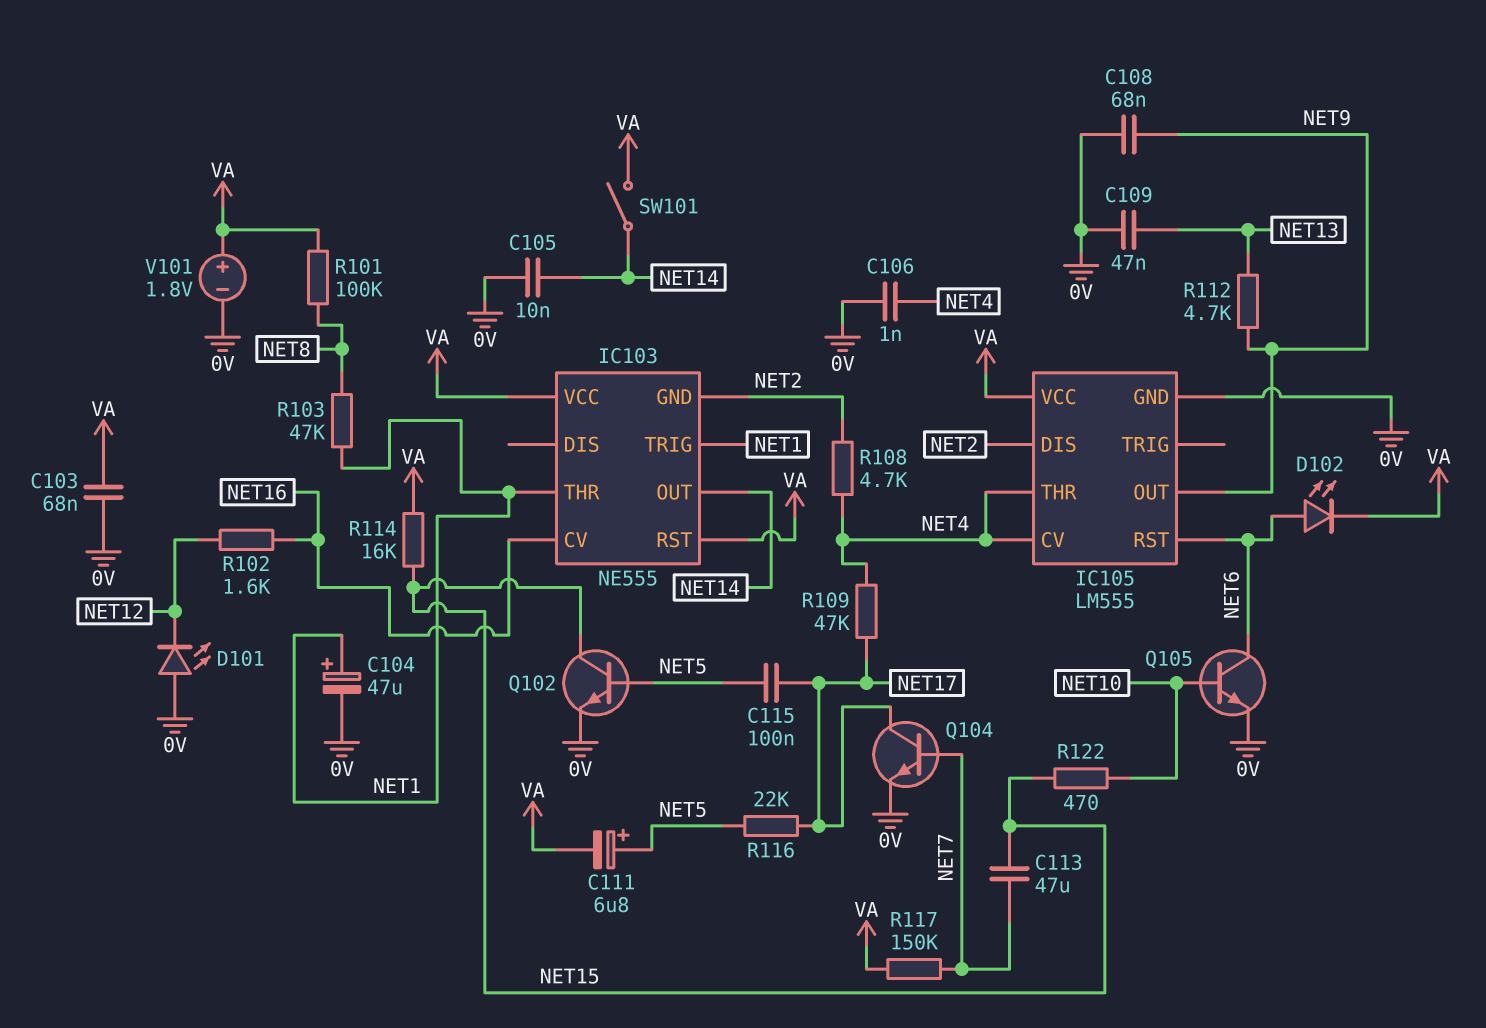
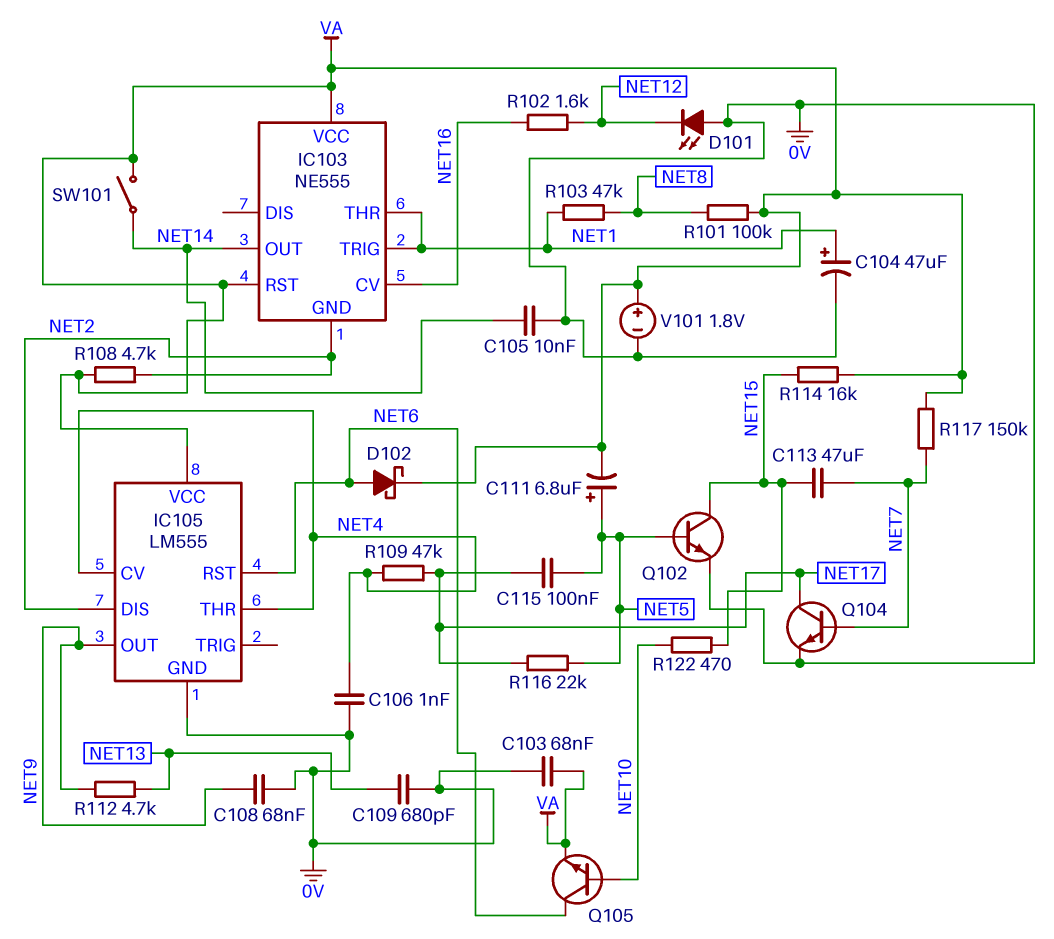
C109: 47nF (0V, NET13) -> 680pF (0V, NET13)
D102: LED (A NET6, K VA) -> schottky (A NET6, K VA)
Q105: NPN (B NET10, C NET6, E 0V) -> NPN (B NET10, C NET6, E VA)
R108: 4.7k (NET2, NET4) -> 4.7k (NET2, VA)

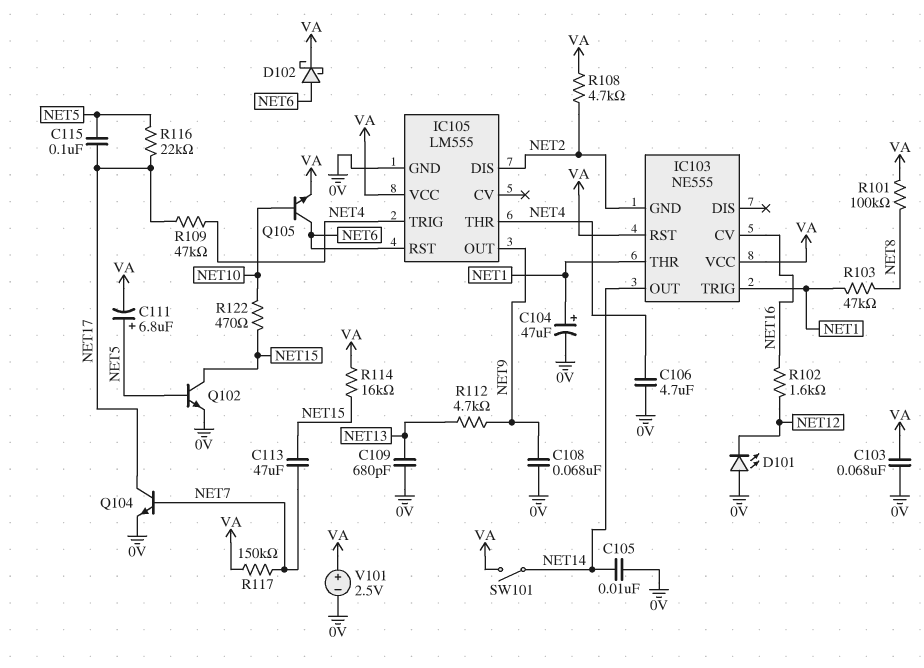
C106: 1nF (0V, NET4) -> 4.7uF (0V, NET4)
IC105 pin CV: NET4 -> none
IC105 pin TRIG: none -> NET4
V101: 1.8V (plus VA, minus 0V) -> 2.5V (plus VA, minus 0V)

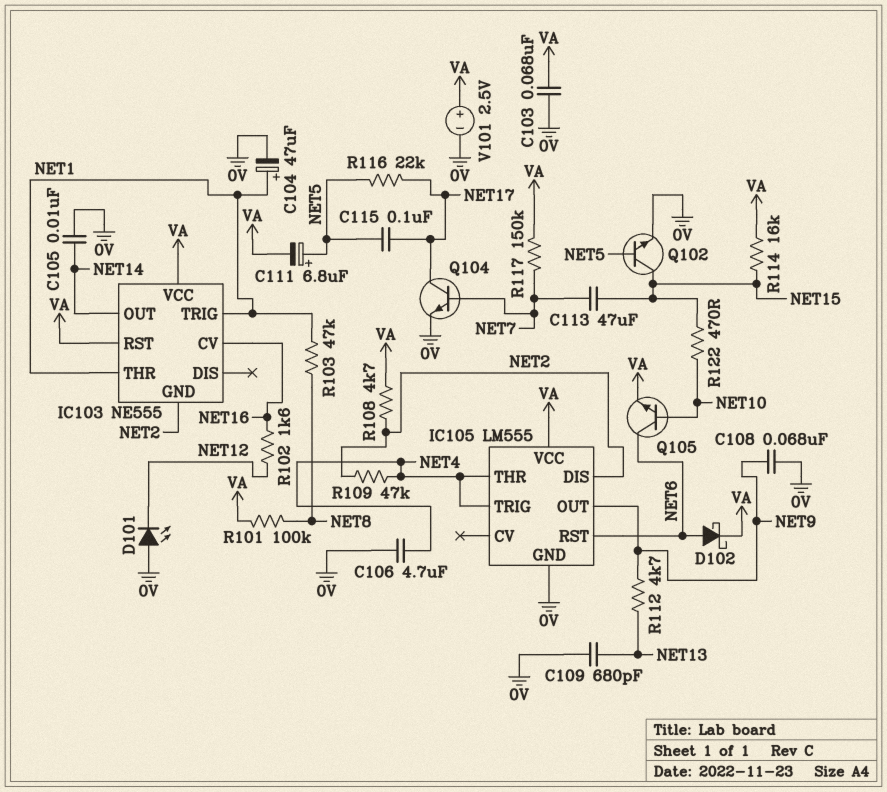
R109: 47k (NET4, NET17) -> 47k (NET2, NET4)
SW101: switch (NET14, VA) -> none

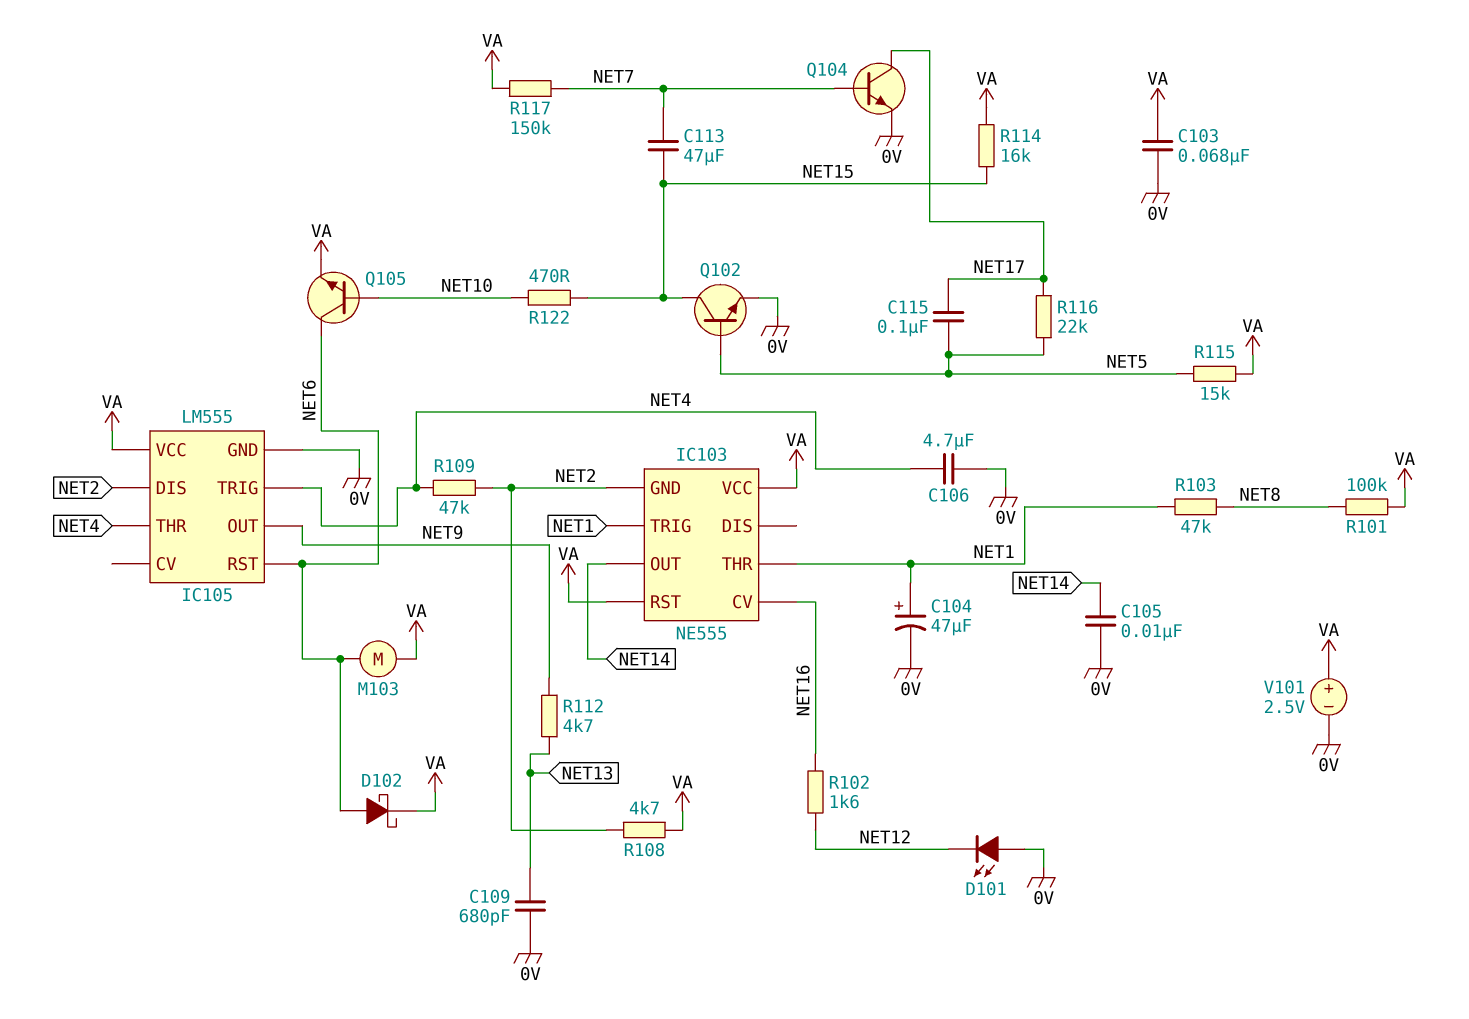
C108: 68nF (0V, NET9) -> none
C111: 6.8uF (plus NET5, minus VA) -> none
M103: none -> motor (NET6, VA)
R115: none -> 15k (NET5, VA)

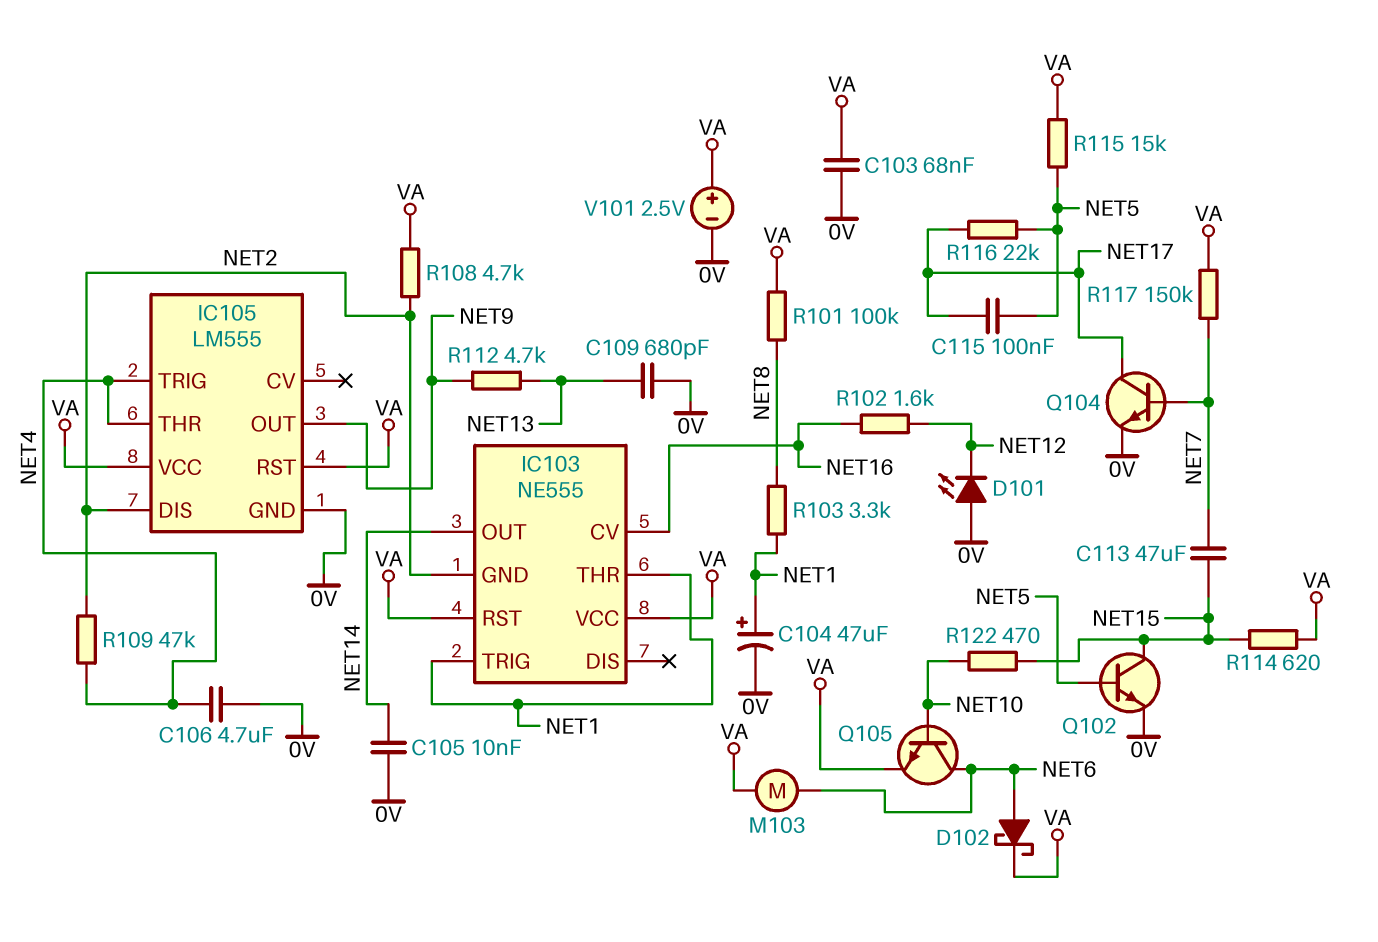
IC105 pin RST: NET6 -> VA
R103: 47k (NET1, NET8) -> 3.3k (NET1, NET8)
R114: 16k (NET15, VA) -> 620 (NET15, VA)

